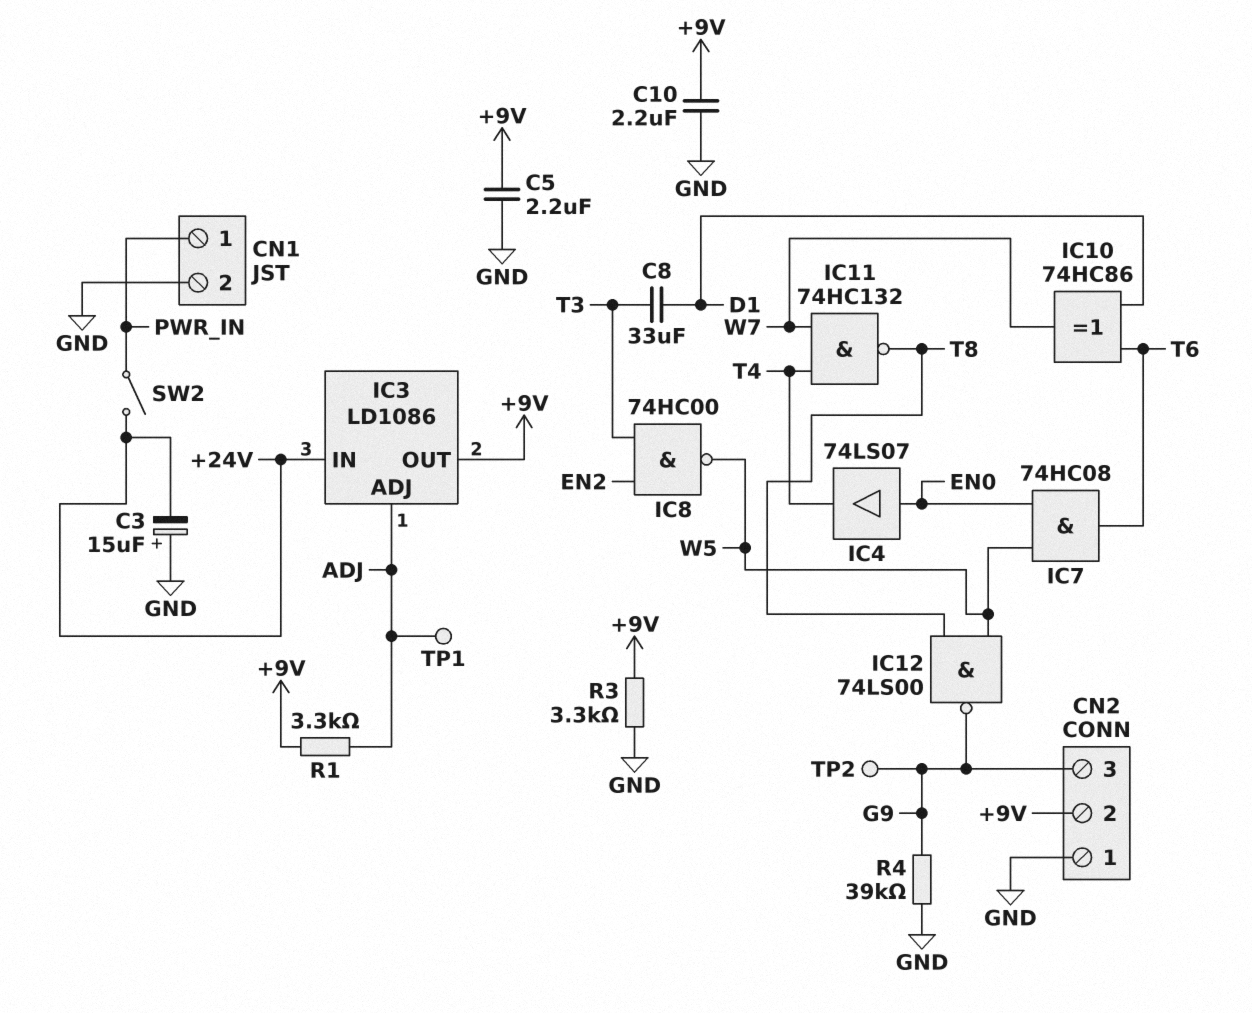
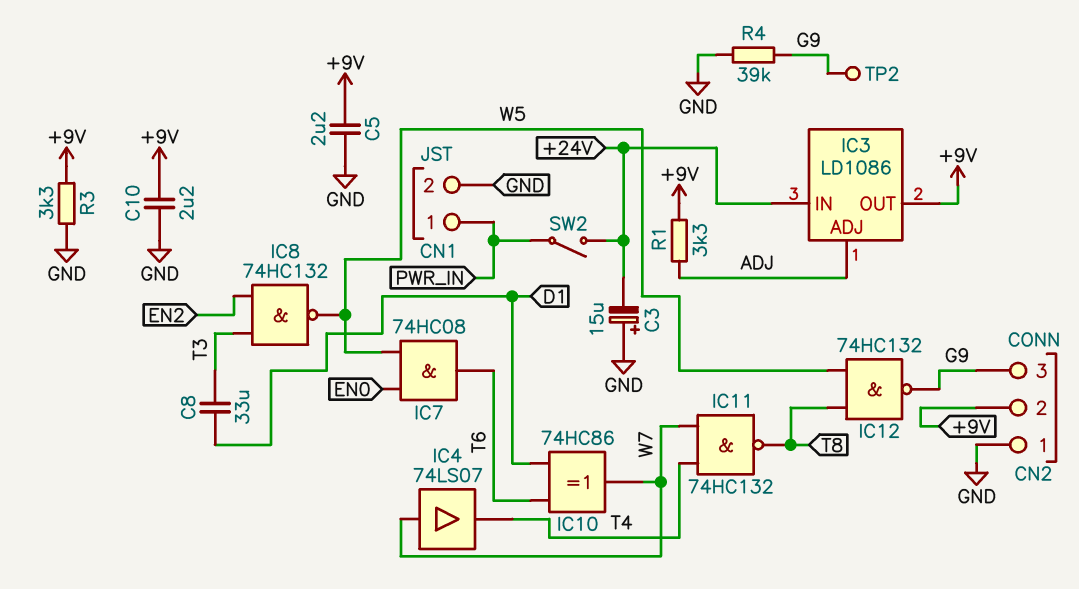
IC4: buffer 74LS07 (in EN0, out T4) -> buffer 74LS07 (in W7, out T4)
IC8: NAND 74HC00 (in EN2, in T3, out W5) -> NAND 74HC132 (in EN2, in T3, out W5)
IC12: NAND 74LS00 (in T8, in W5, out G9) -> NAND 74HC132 (in T8, in W5, out G9)
TP1: test point (ADJ) -> none

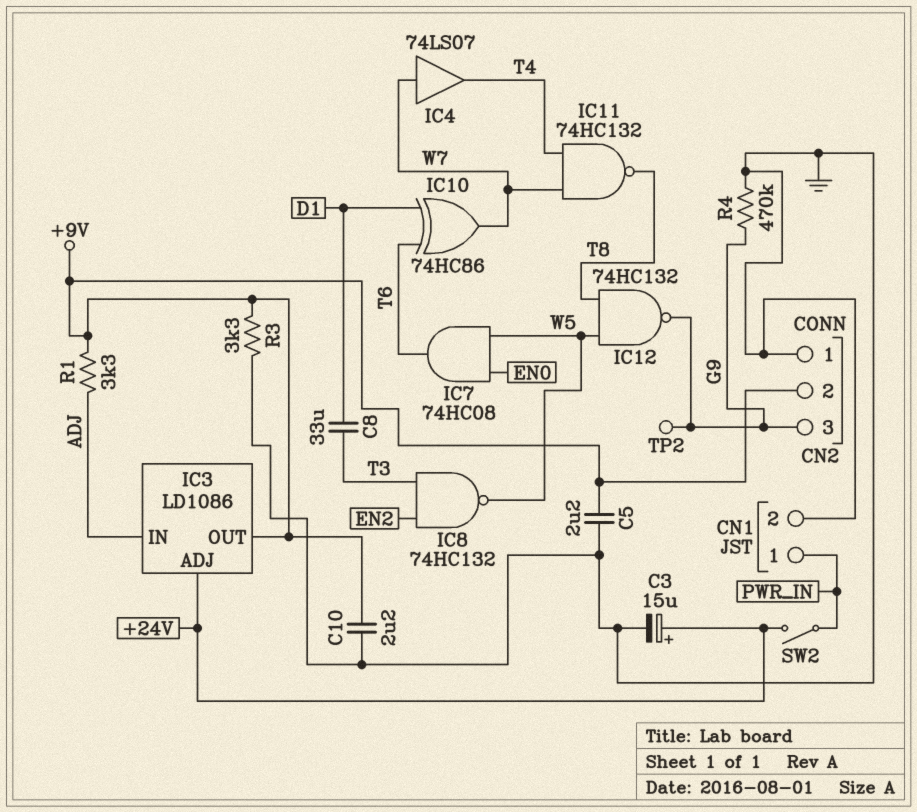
C3: 15uF (plus GND, minus +24V) -> 15uF (plus +24V, minus GND)
IC3 pin ADJ: ADJ -> +24V
IC3 pin IN: +24V -> ADJ
R4: 39k (G9, GND) -> 470k (G9, GND)

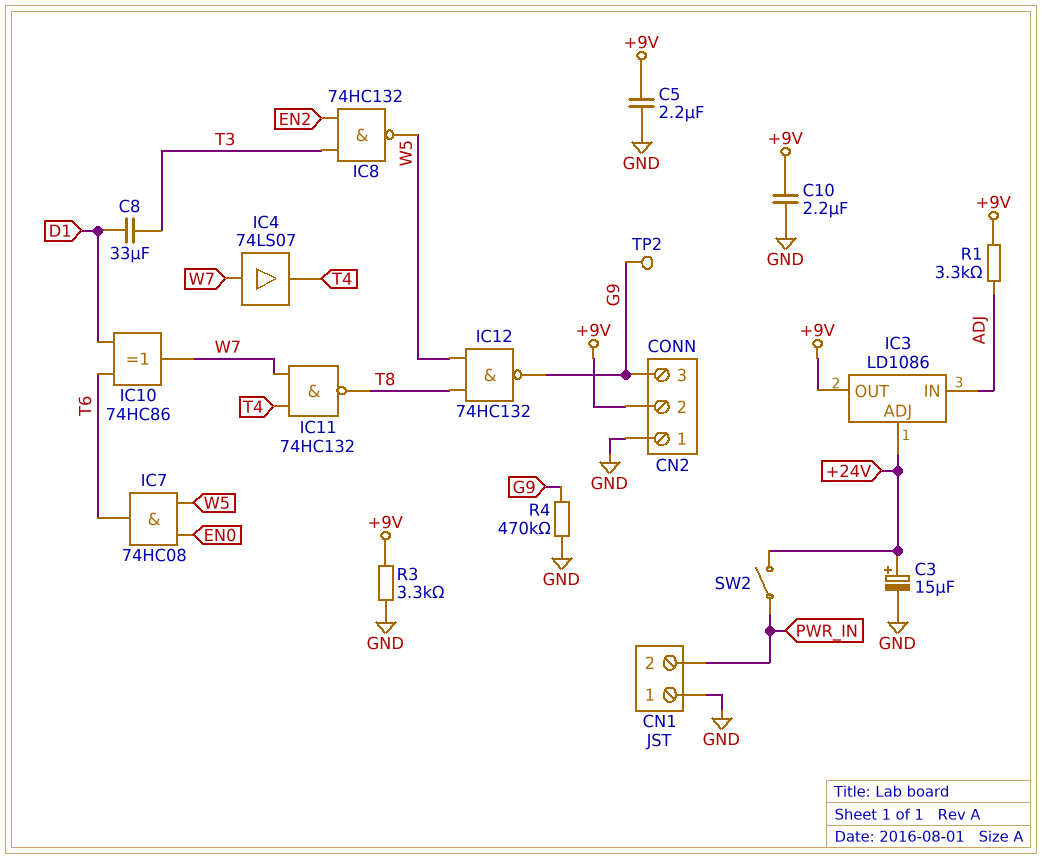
CN1 pin 1: PWR_IN -> GND
CN1 pin 2: GND -> PWR_IN

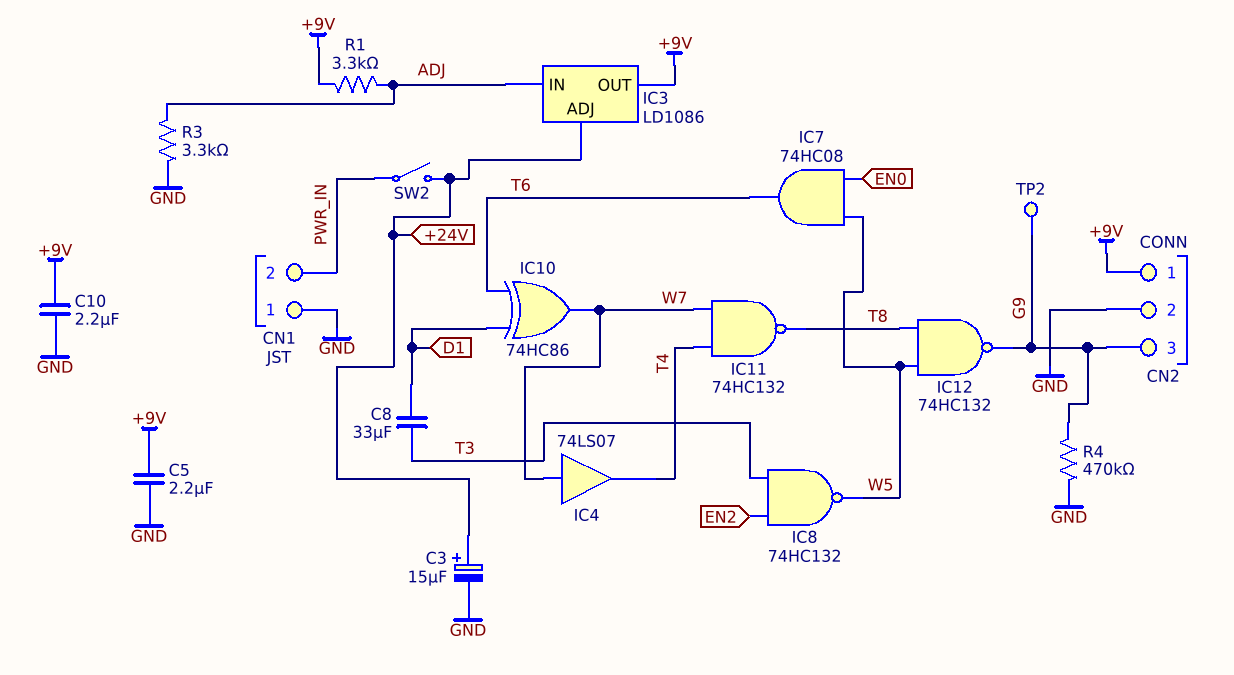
CN2 pin 1: GND -> +9V
CN2 pin 2: +9V -> GND
R3: 3.3k (+9V, GND) -> 3.3k (ADJ, GND)

